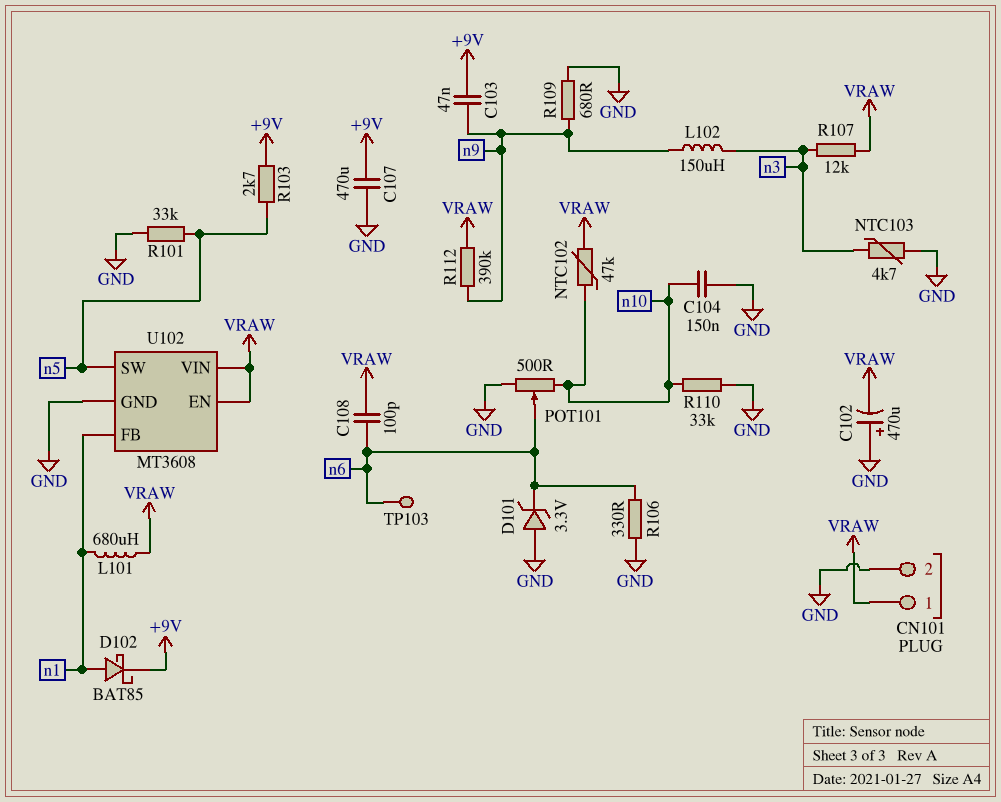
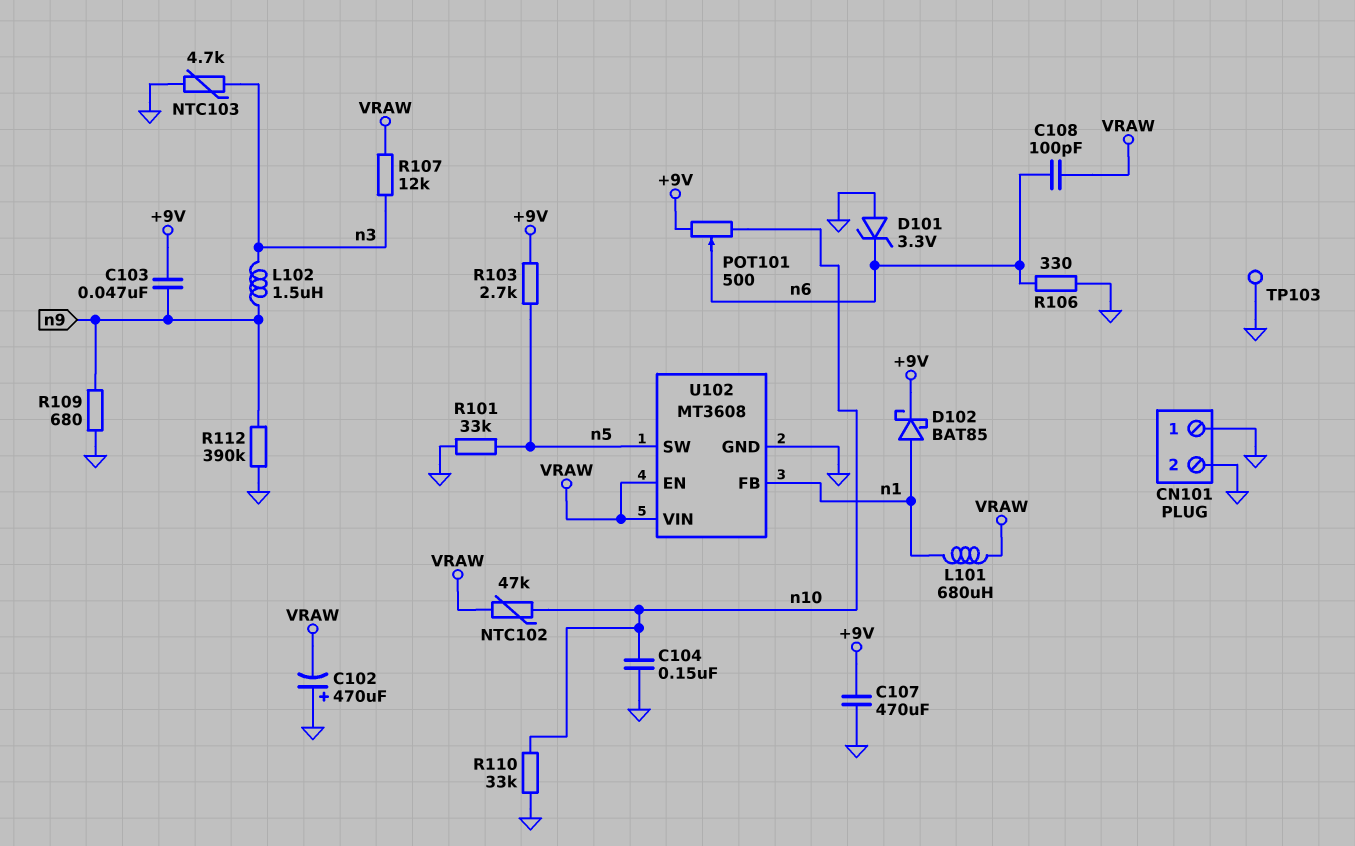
CN101 pin 1: VRAW -> GND
L102: 150uH (n3, n9) -> 1.5uH (n3, n9)
POT101: 500 (GND, n10, wiper n6) -> 500 (+9V, n10, wiper n6)
R112: 390k (VRAW, n9) -> 390k (GND, n9)
TP103: test point (n6) -> test point (GND)

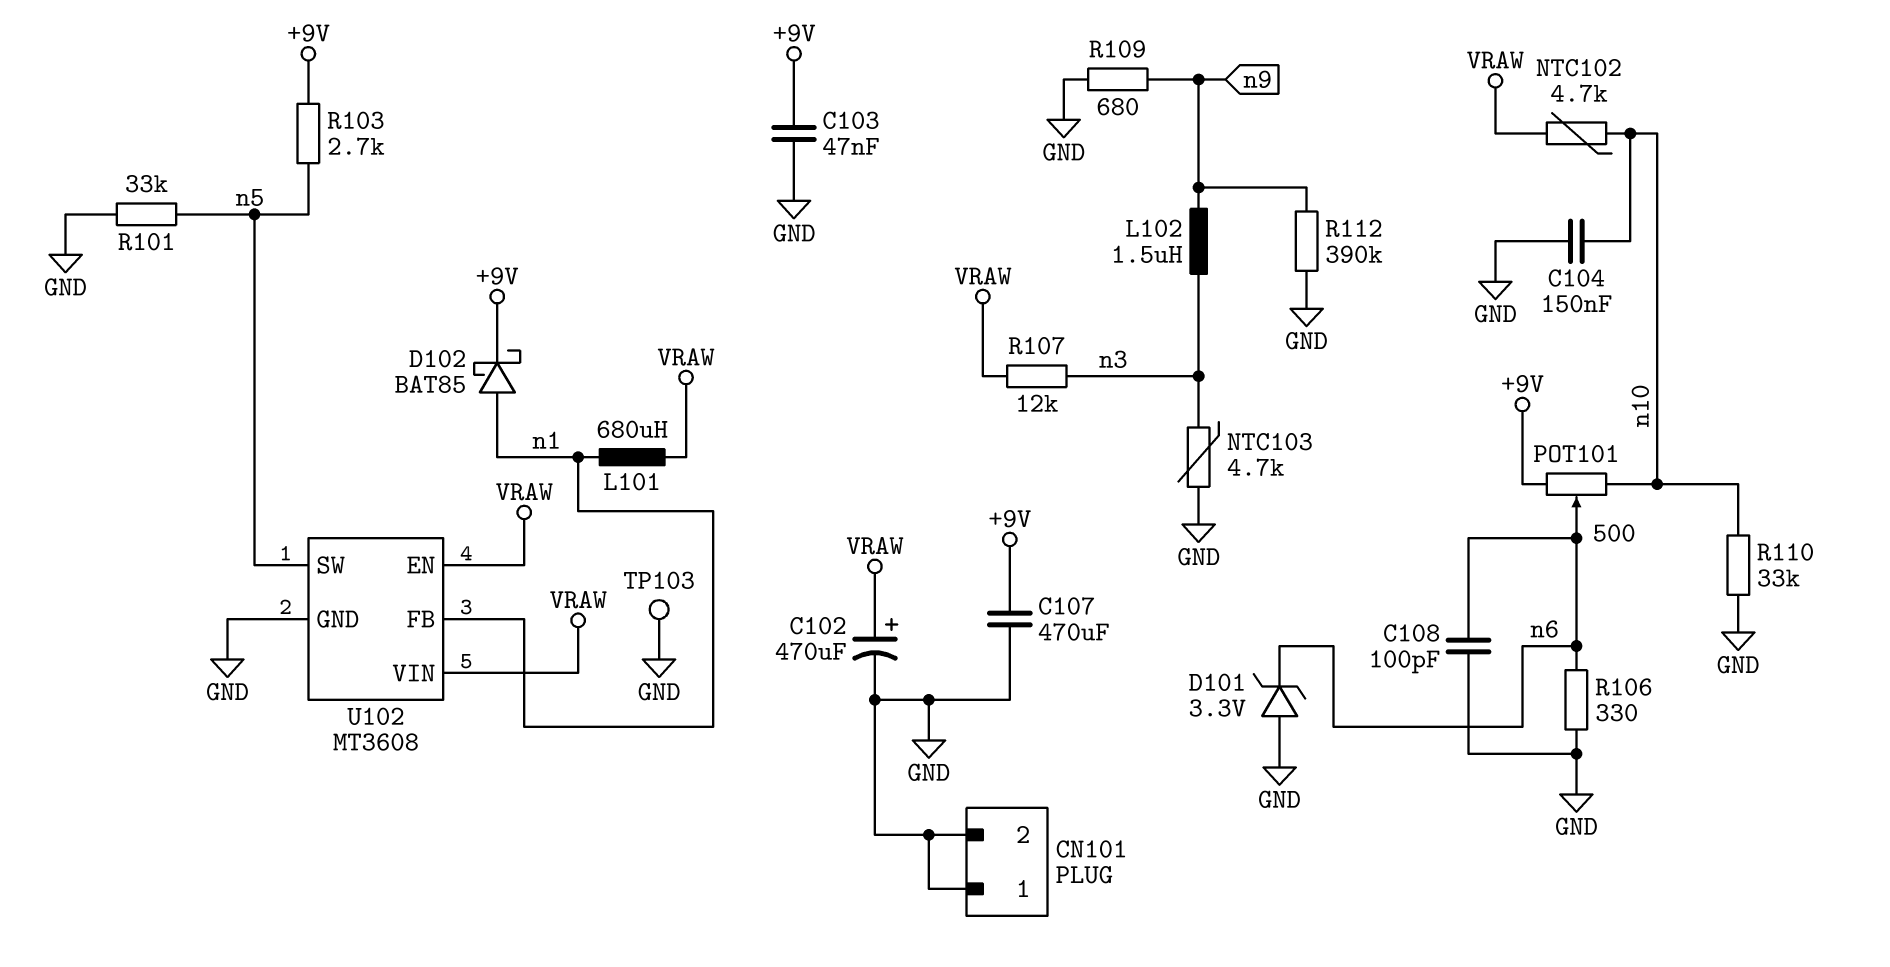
C102: 470uF (plus GND, minus VRAW) -> 470uF (plus VRAW, minus GND)
C103: 47nF (+9V, n9) -> 47nF (+9V, GND)
C108: 100pF (VRAW, n6) -> 100pF (GND, n6)
NTC102: 47k (VRAW, n10) -> 4.7k (VRAW, n10)

